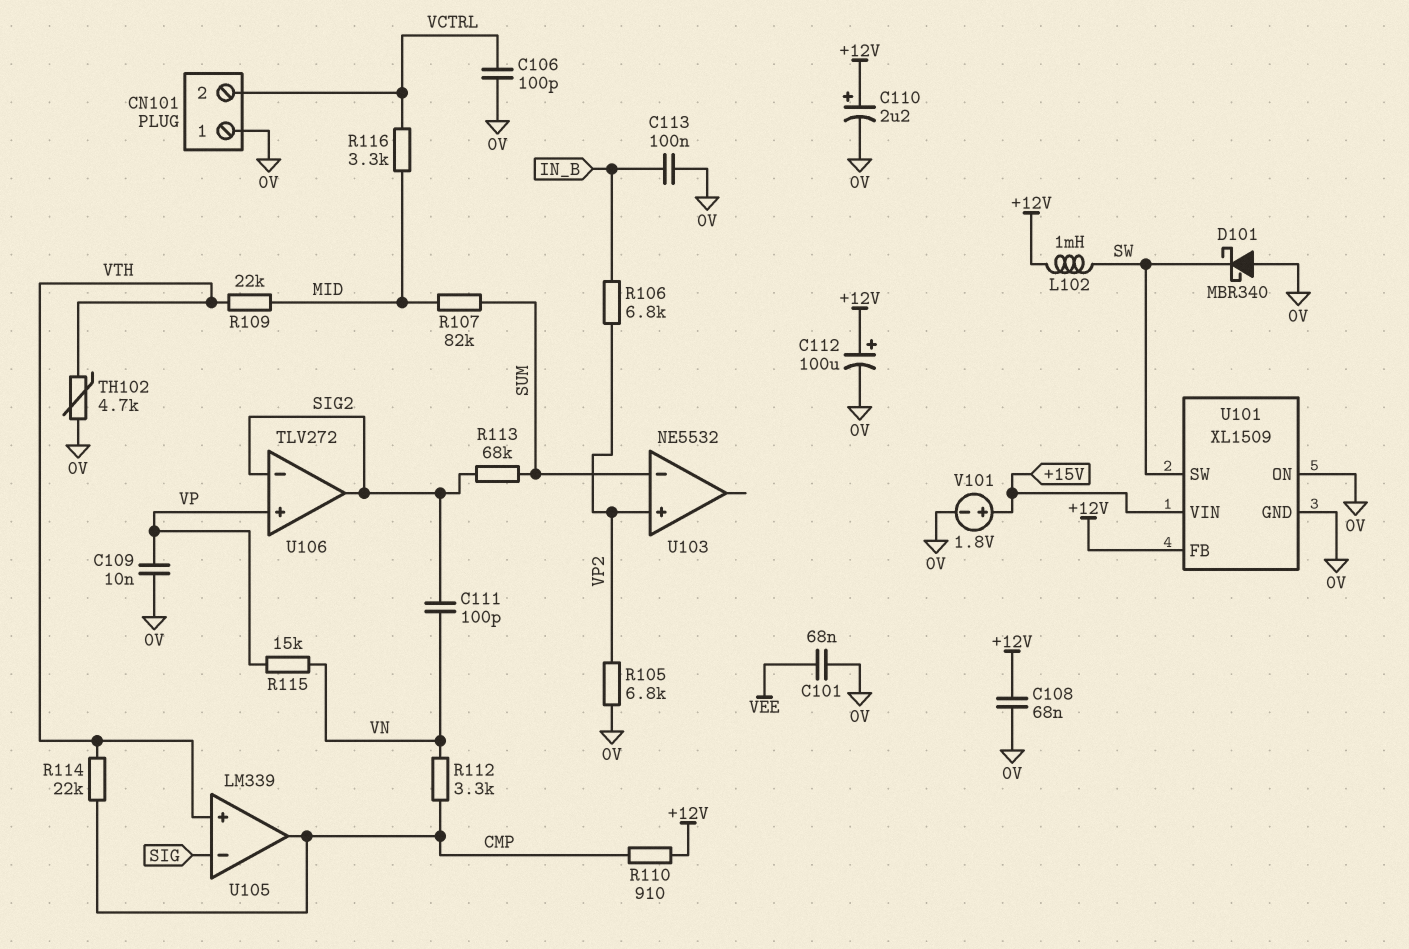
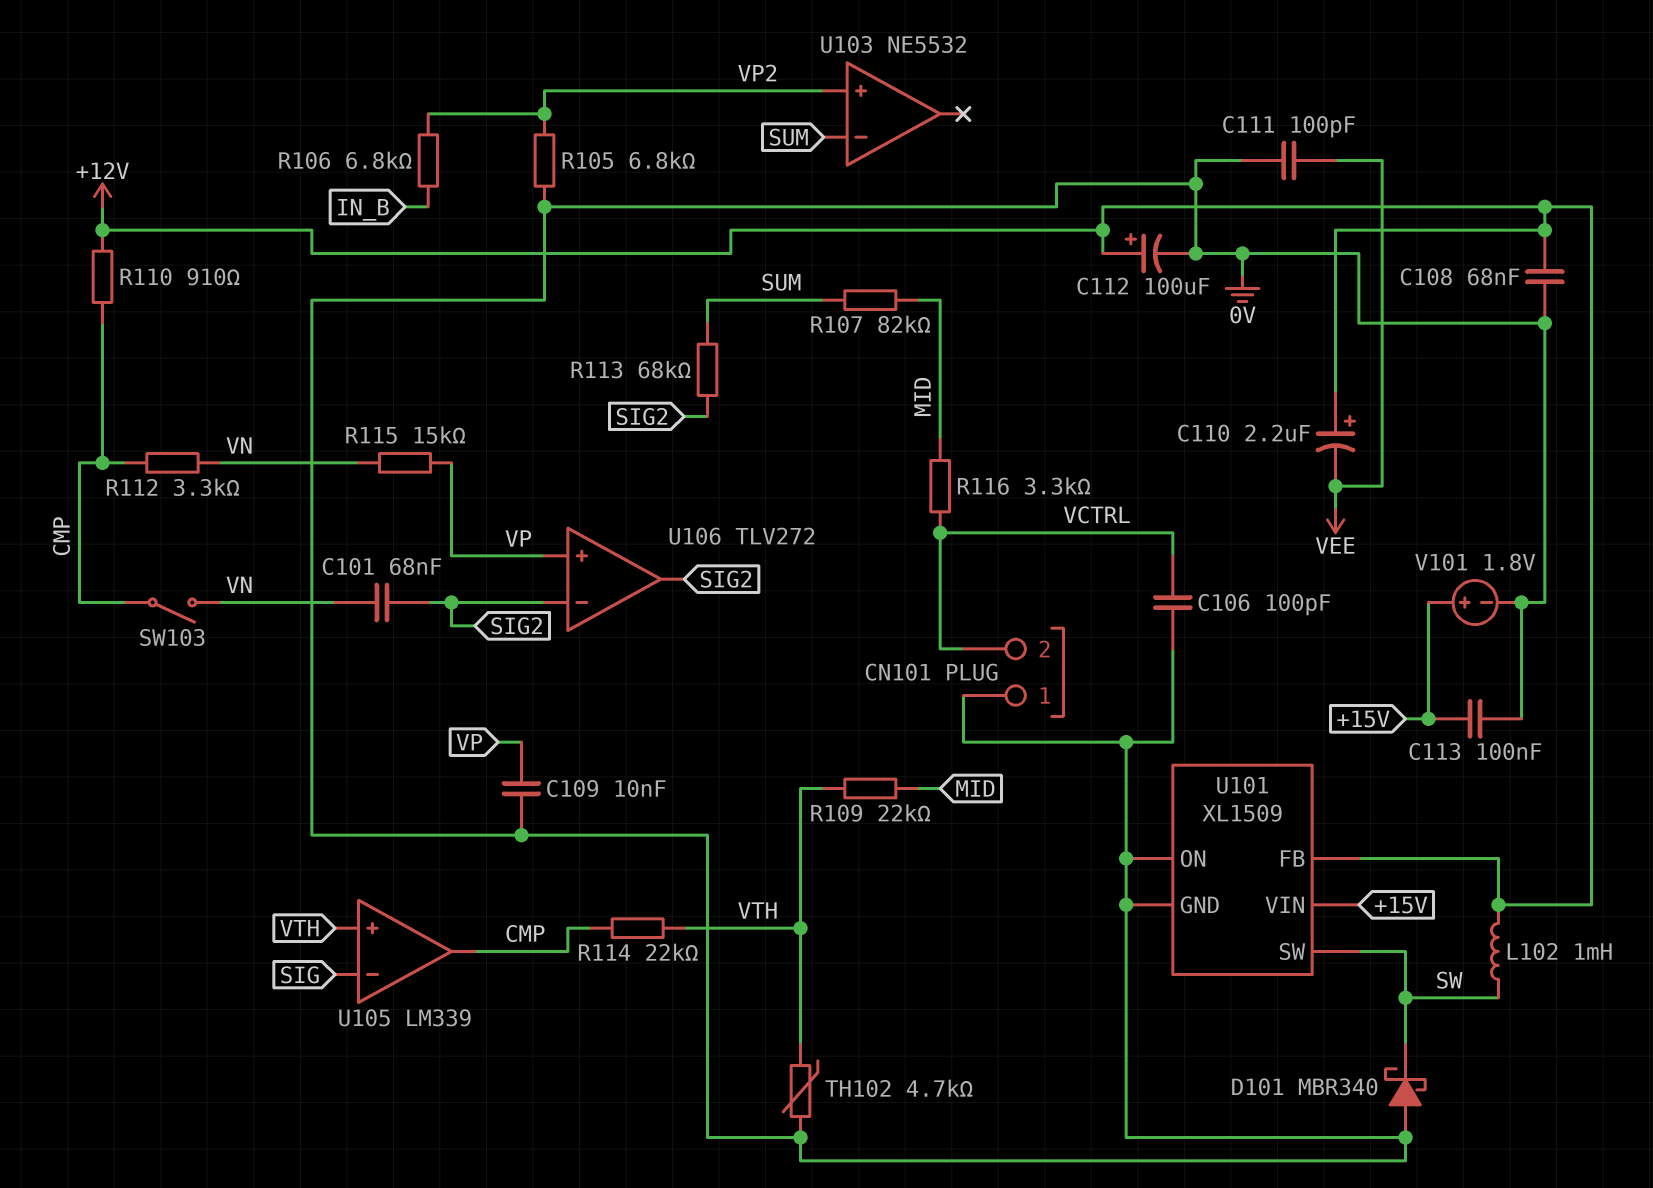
C101: 68nF (0V, VEE) -> 68nF (SIG2, VN)
C110: 2.2uF (plus +12V, minus 0V) -> 2.2uF (plus +12V, minus VEE)
C111: 100pF (SIG2, VN) -> 100pF (0V, VEE)
C113: 100nF (0V, IN_B) -> 100nF (+15V, 0V)
SW103: none -> switch (CMP, VN)

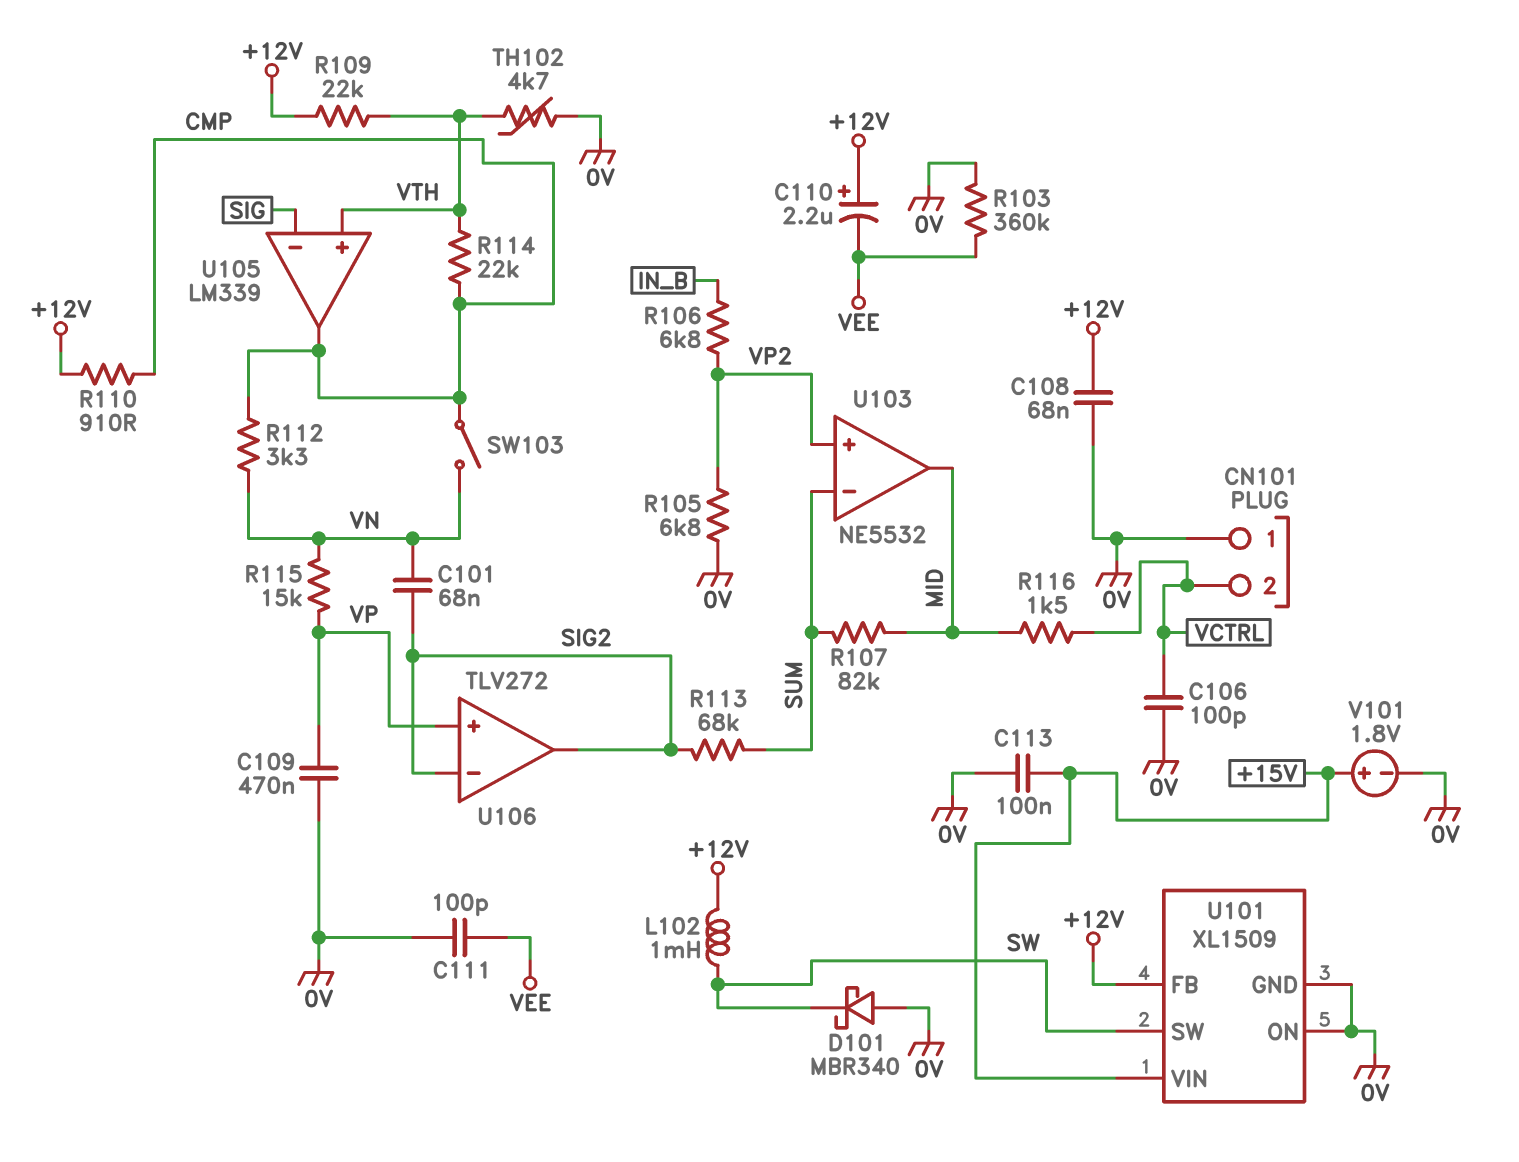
C109: 10nF (0V, VP) -> 470nF (0V, VP)
C112: 100uF (plus +12V, minus 0V) -> none
R103: none -> 360k (0V, VEE)
R109: 22k (MID, VTH) -> 22k (+12V, VTH)
R116: 3.3k (MID, VCTRL) -> 1.5k (MID, VCTRL)
U103 pin out: none -> MID

